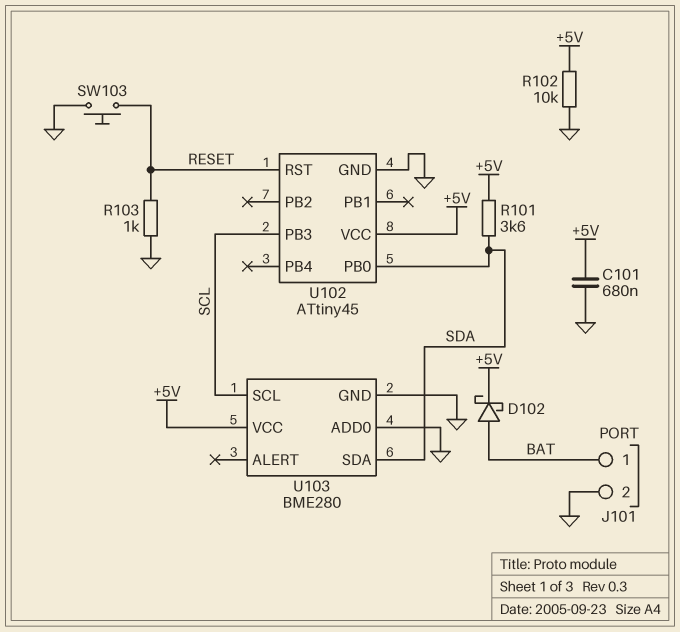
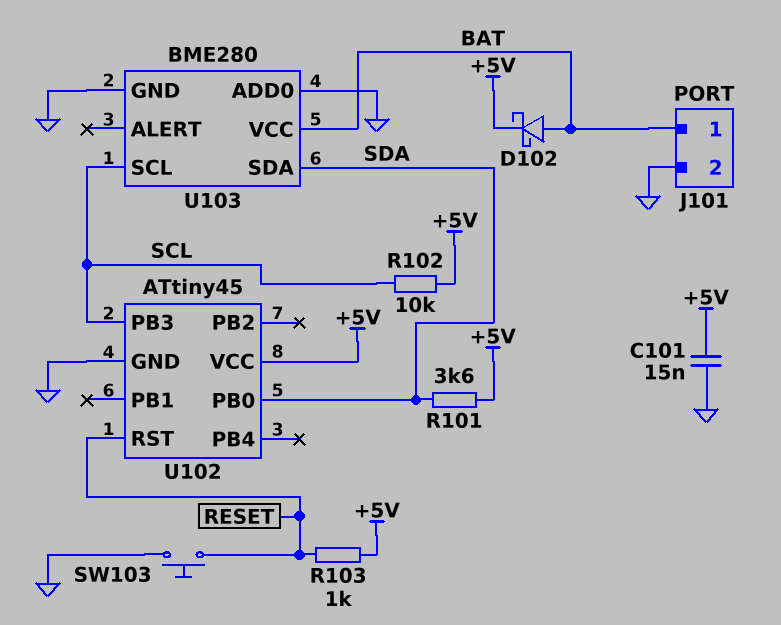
C101: 680nF (+5V, GND) -> 15nF (+5V, GND)
R102: 10k (+5V, GND) -> 10k (+5V, SCL)
R103: 1k (GND, RESET) -> 1k (+5V, RESET)
U103 pin VCC: +5V -> BAT

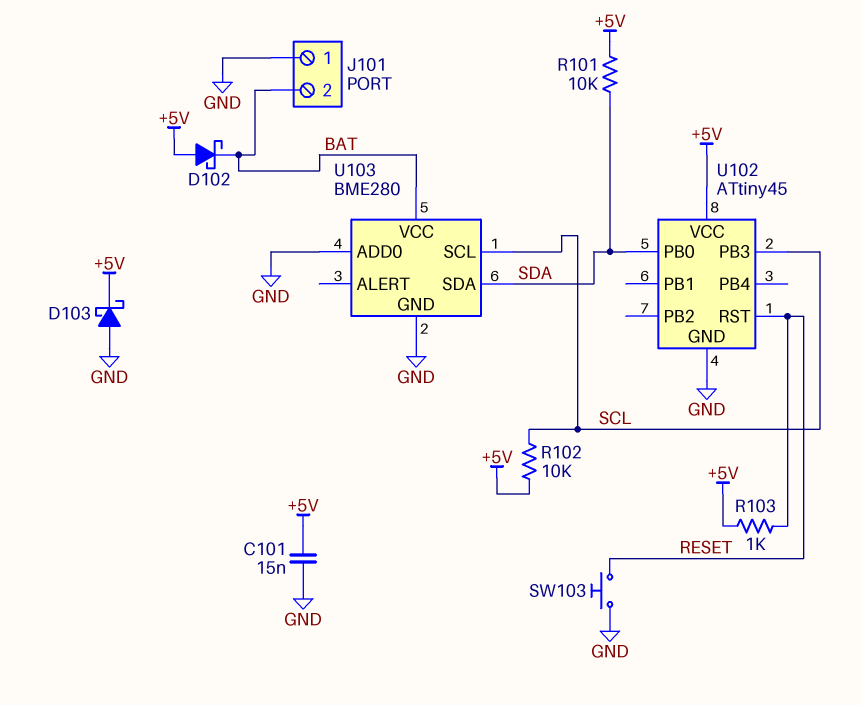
D102: schottky (A BAT, K +5V) -> schottky (A +5V, K BAT)
D103: none -> schottky (A GND, K +5V)
J101 pin 1: BAT -> GND
J101 pin 2: GND -> BAT
R101: 3.6k (+5V, SDA) -> 10k (+5V, SDA)

